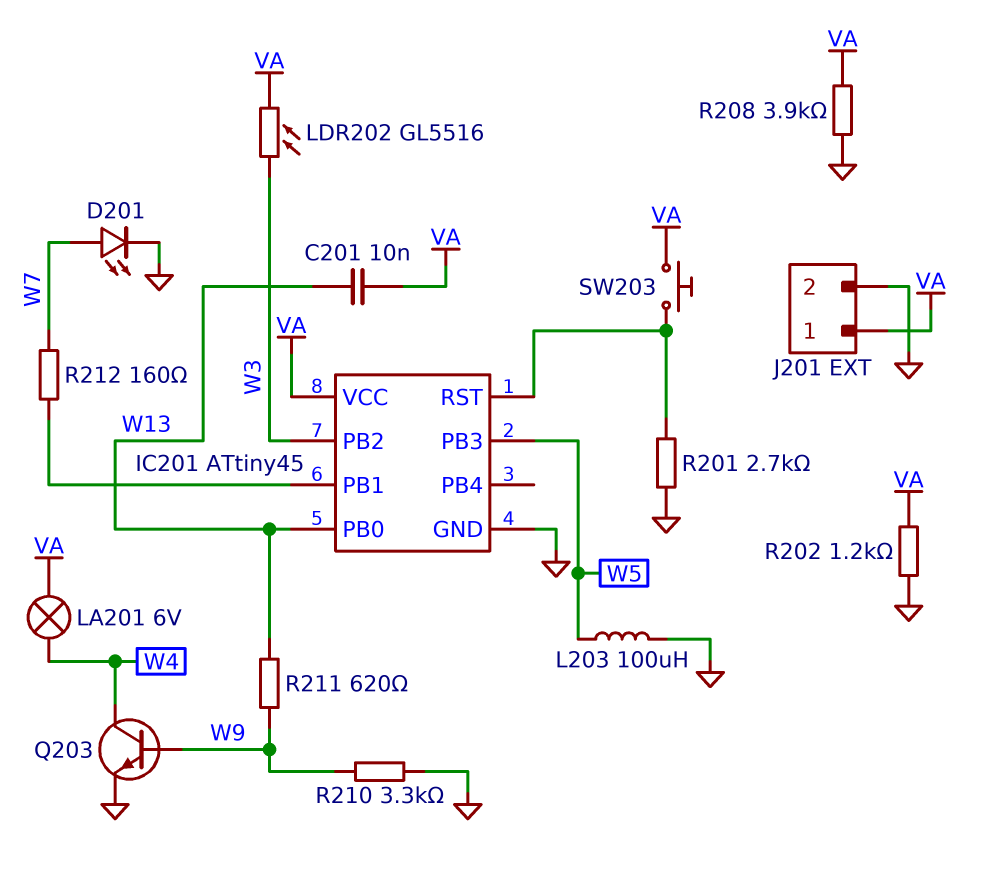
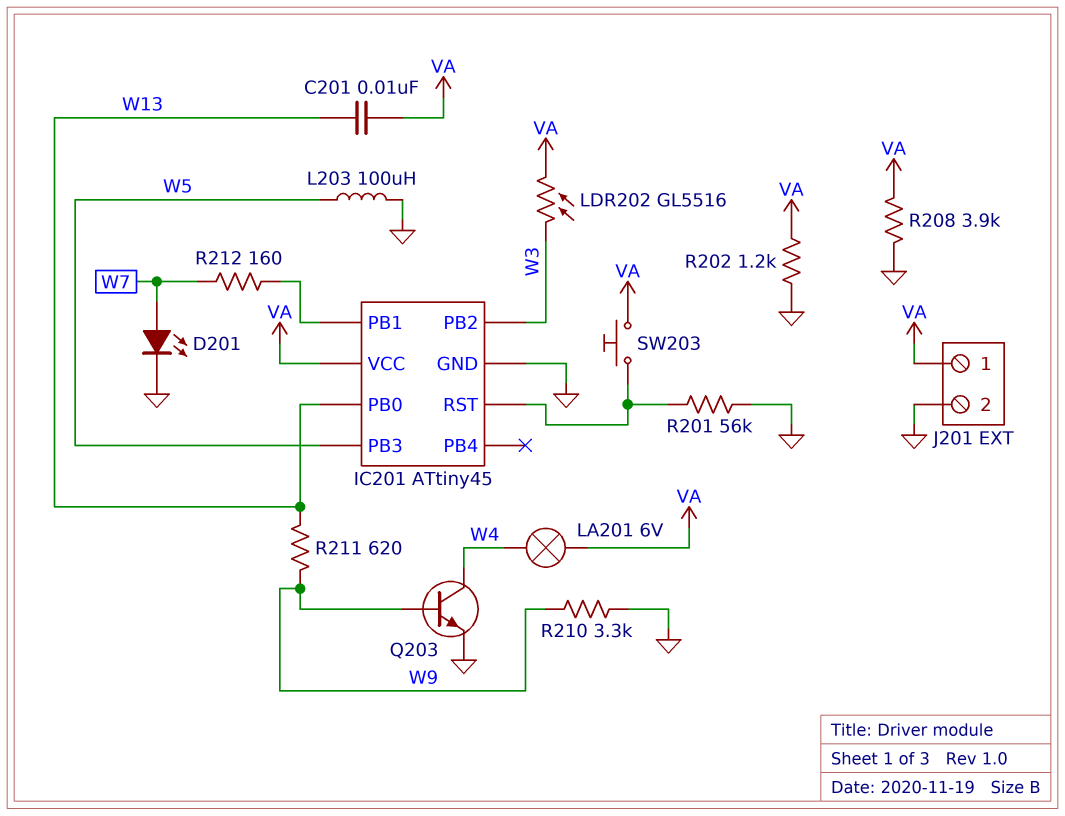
R201: 2.7k (GND, IC201/RST) -> 56k (GND, IC201/RST)

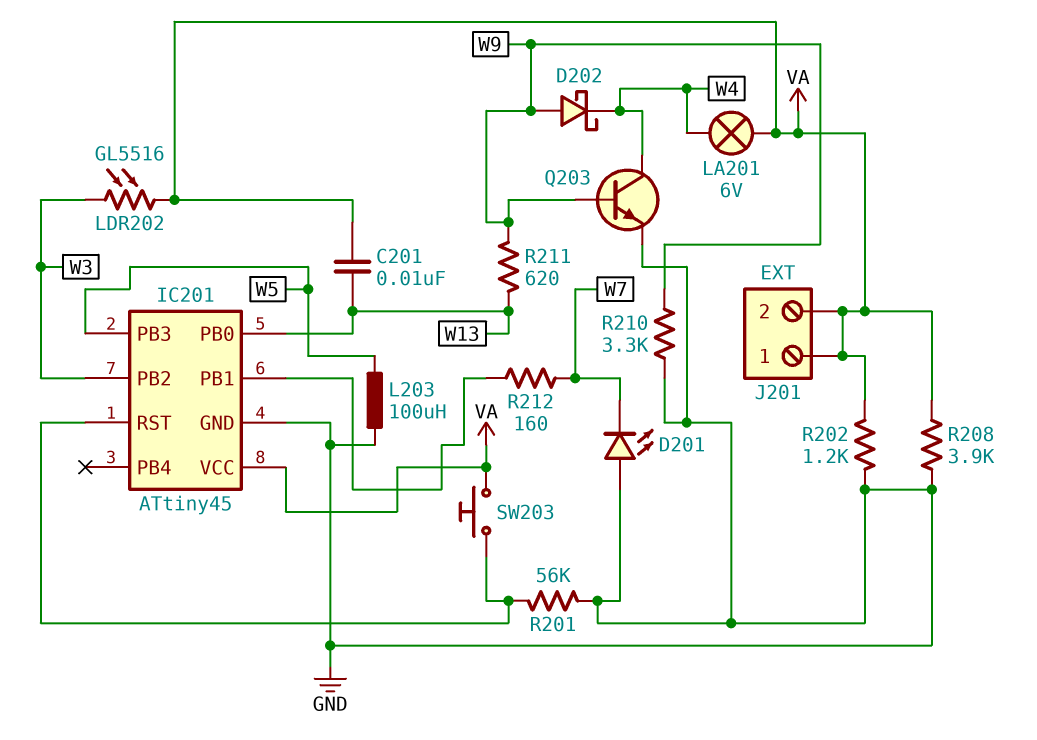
D201: LED (A W7, K GND) -> LED (A GND, K W7)
D202: none -> schottky (A W9, K W4)
J201 pin 2: GND -> VA

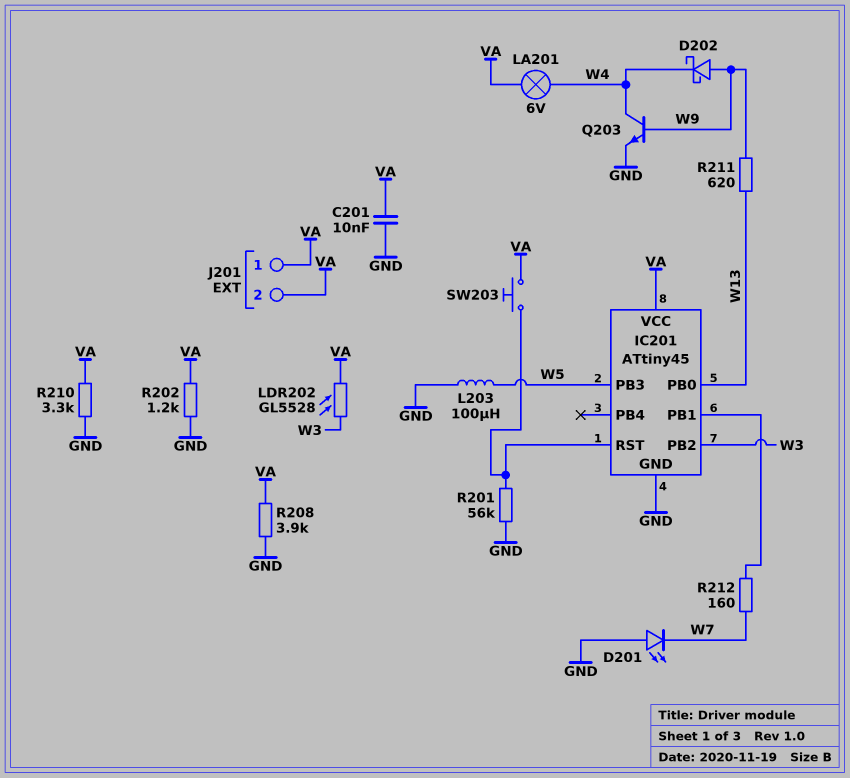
C201: 10nF (VA, W13) -> 10nF (GND, VA)
LDR202: GL5516 (VA, W3) -> GL5528 (VA, W3)
R210: 3.3k (GND, W9) -> 3.3k (GND, VA)

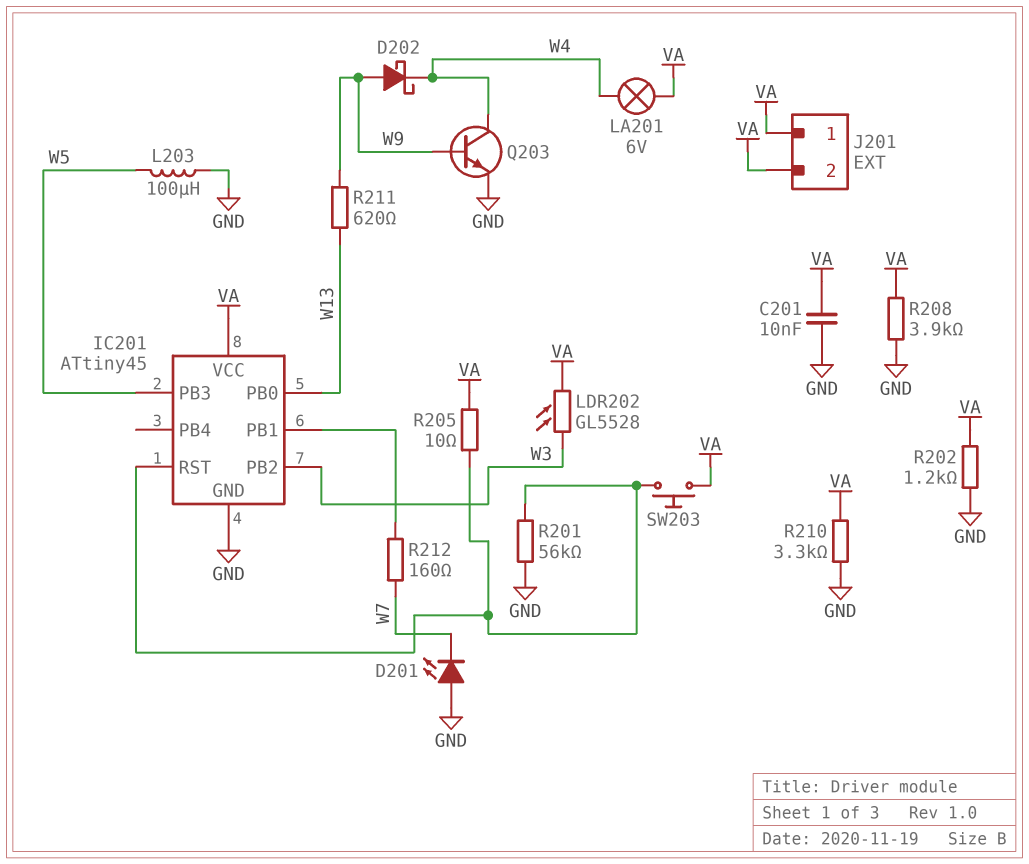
R205: none -> 10 (IC201/RST, VA)

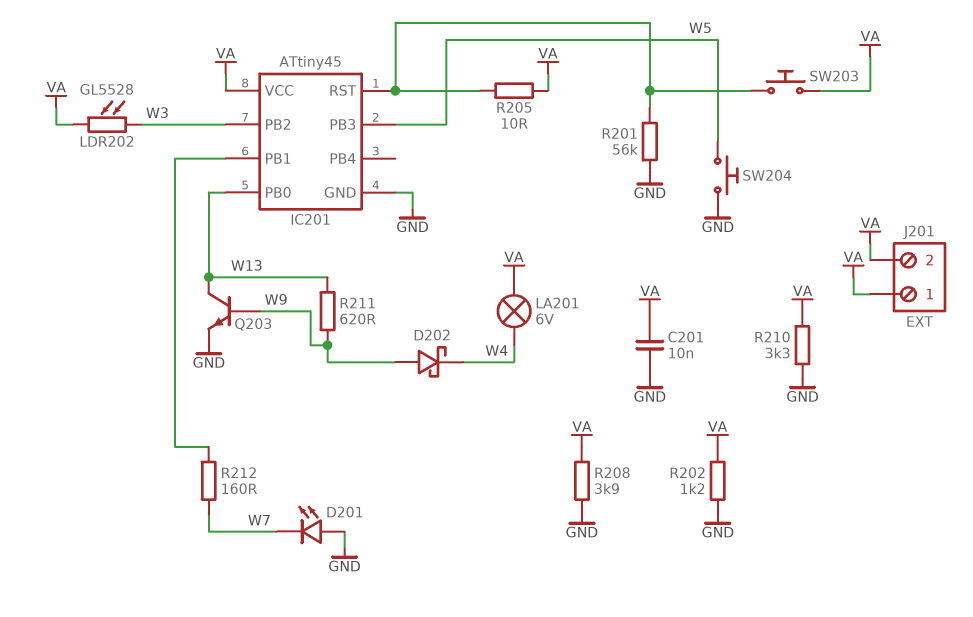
L203: 100uH (GND, W5) -> none
Q203: NPN (B W9, C W4, E GND) -> NPN (B W9, C W13, E GND)
SW204: none -> button (GND, W5)

